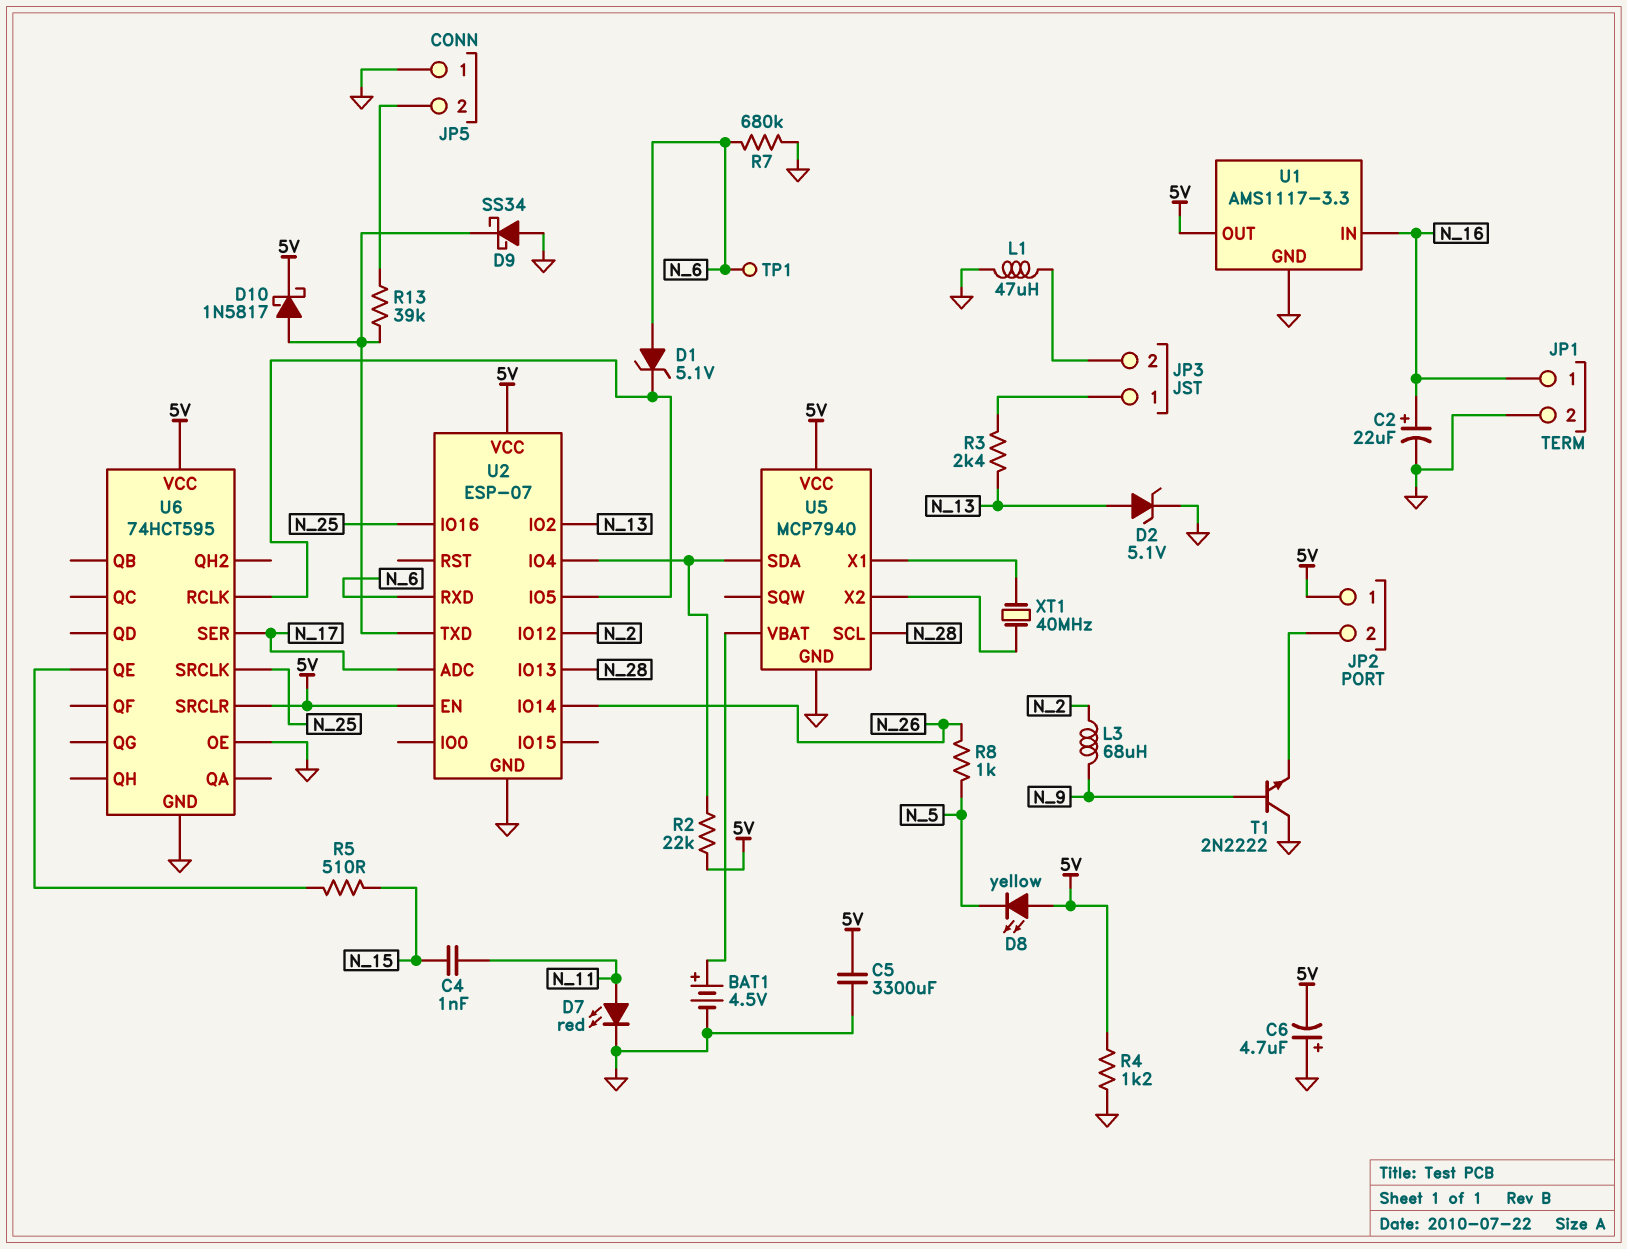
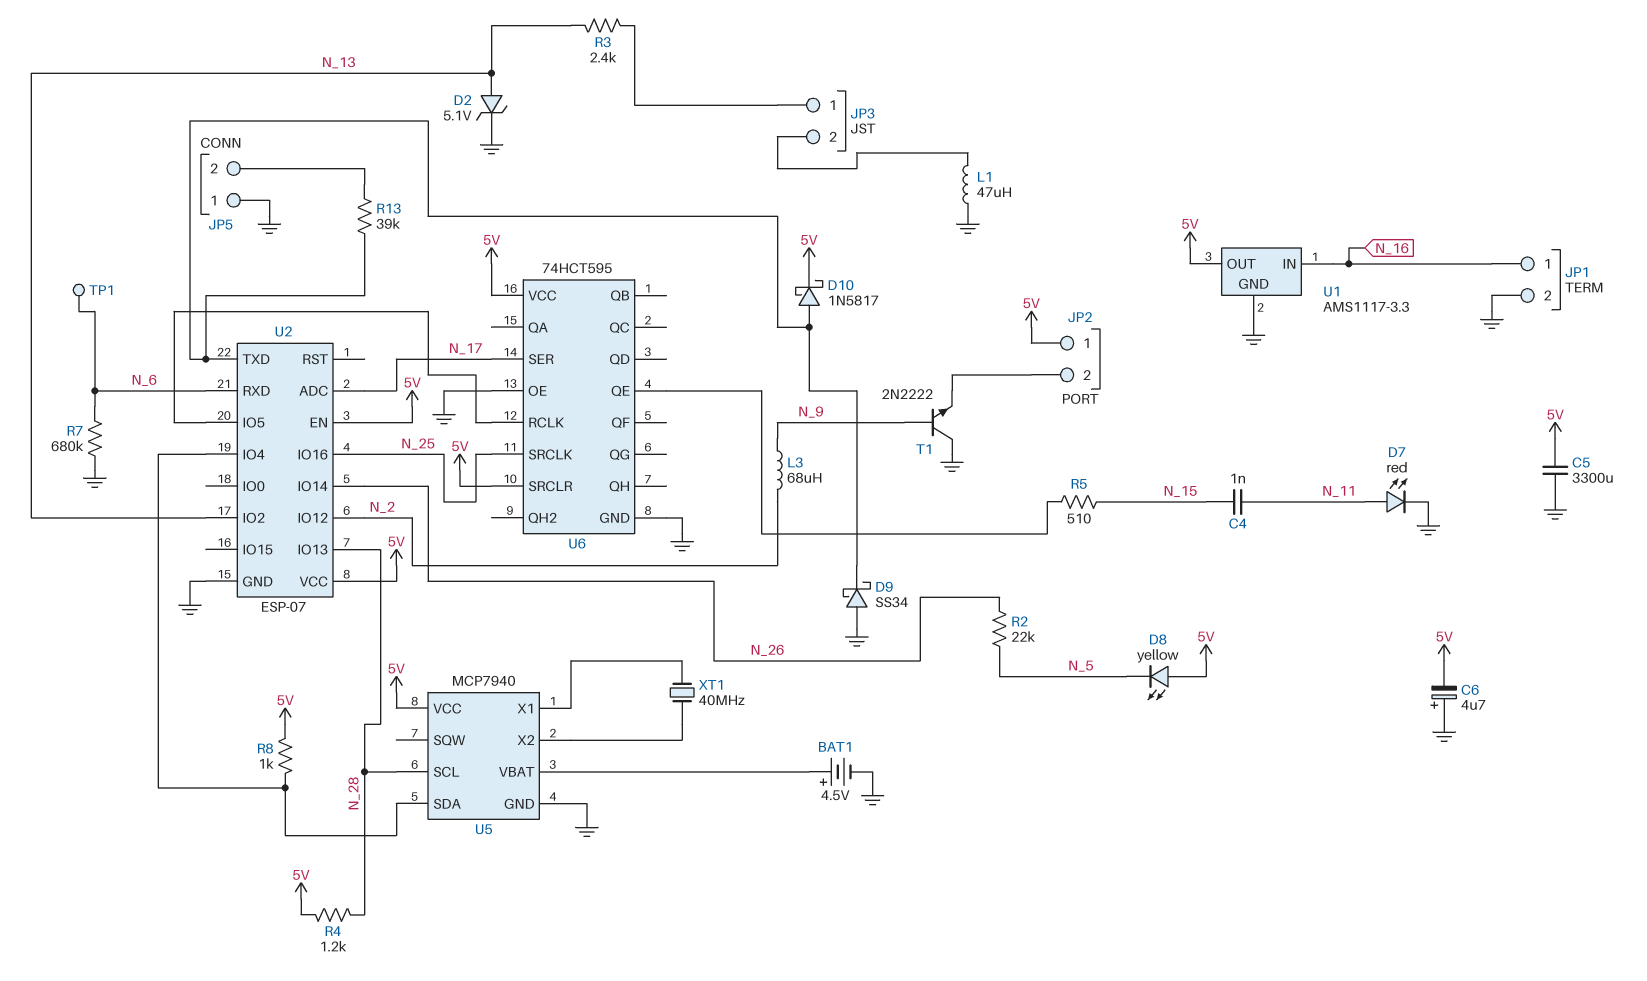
C2: 22uF (plus N_16, minus GND) -> none
D1: zener 5.1V (A N_6, K U2/IO5) -> none
R2: 22k (5V, U2/IO4) -> 22k (N_5, N_26)
R4: 1.2k (5V, GND) -> 1.2k (5V, N_28)
R8: 1k (N_5, N_26) -> 1k (5V, U2/IO4)

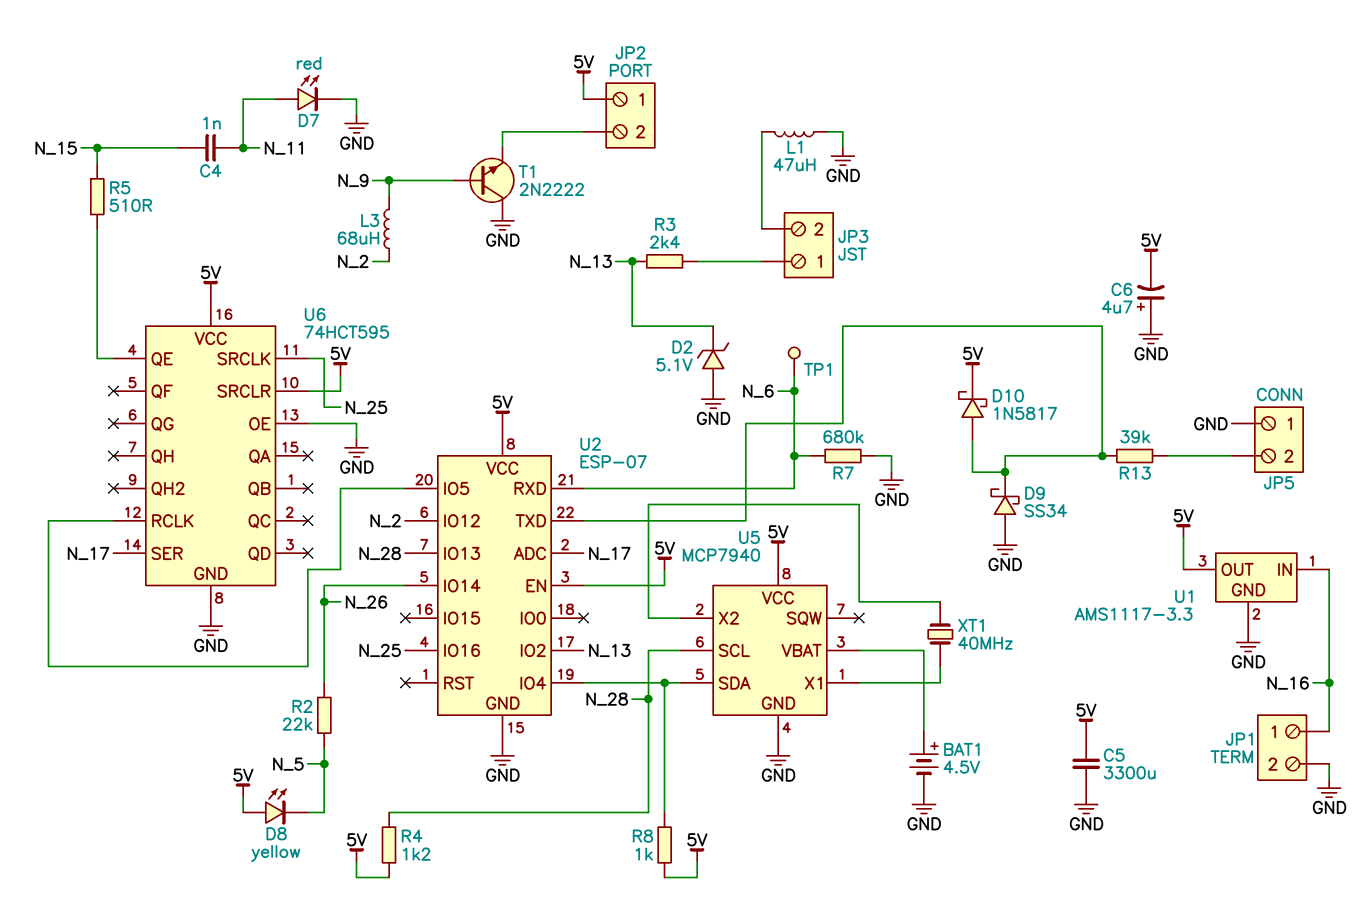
D2: zener 5.1V (A N_13, K GND) -> zener 5.1V (A GND, K N_13)

